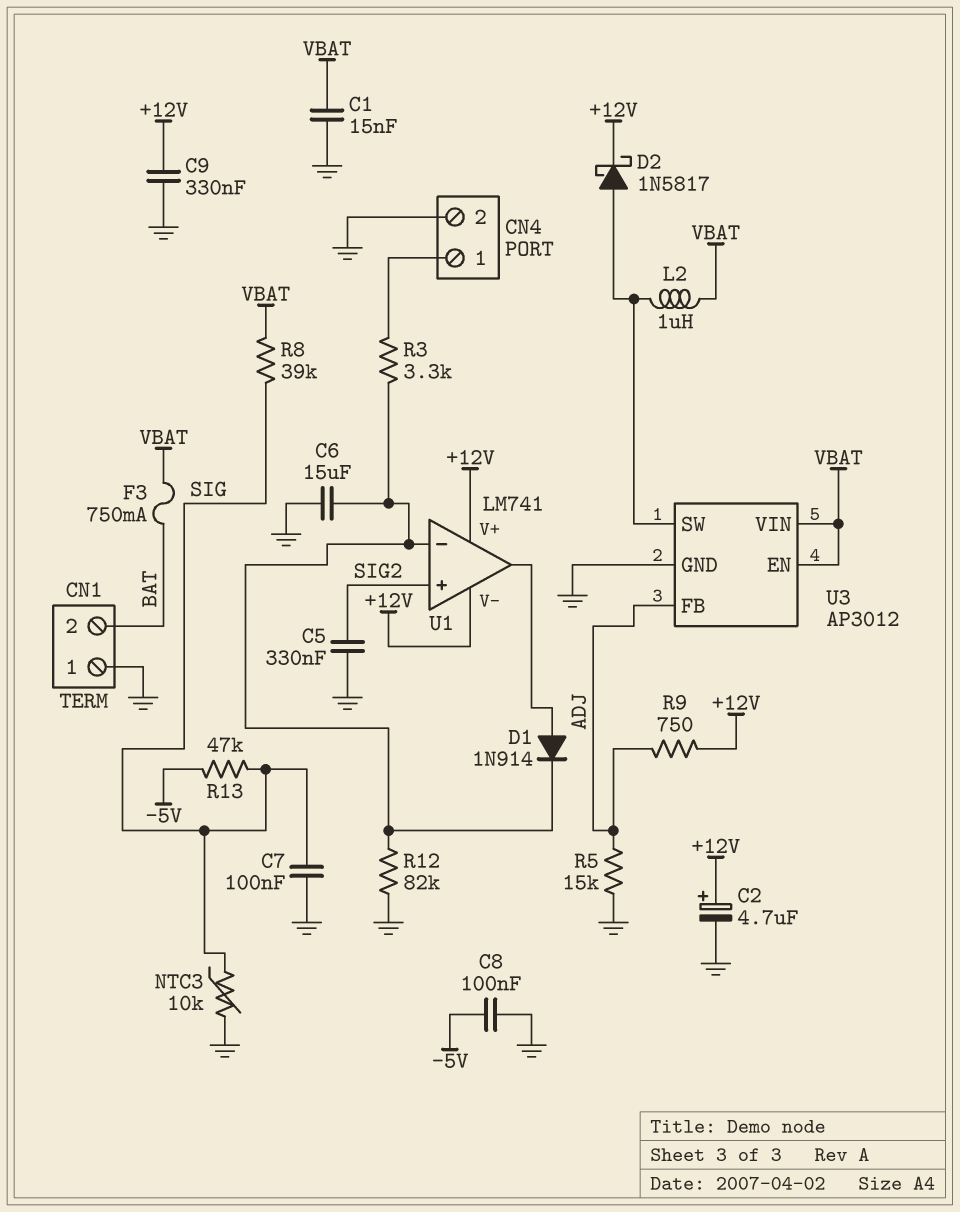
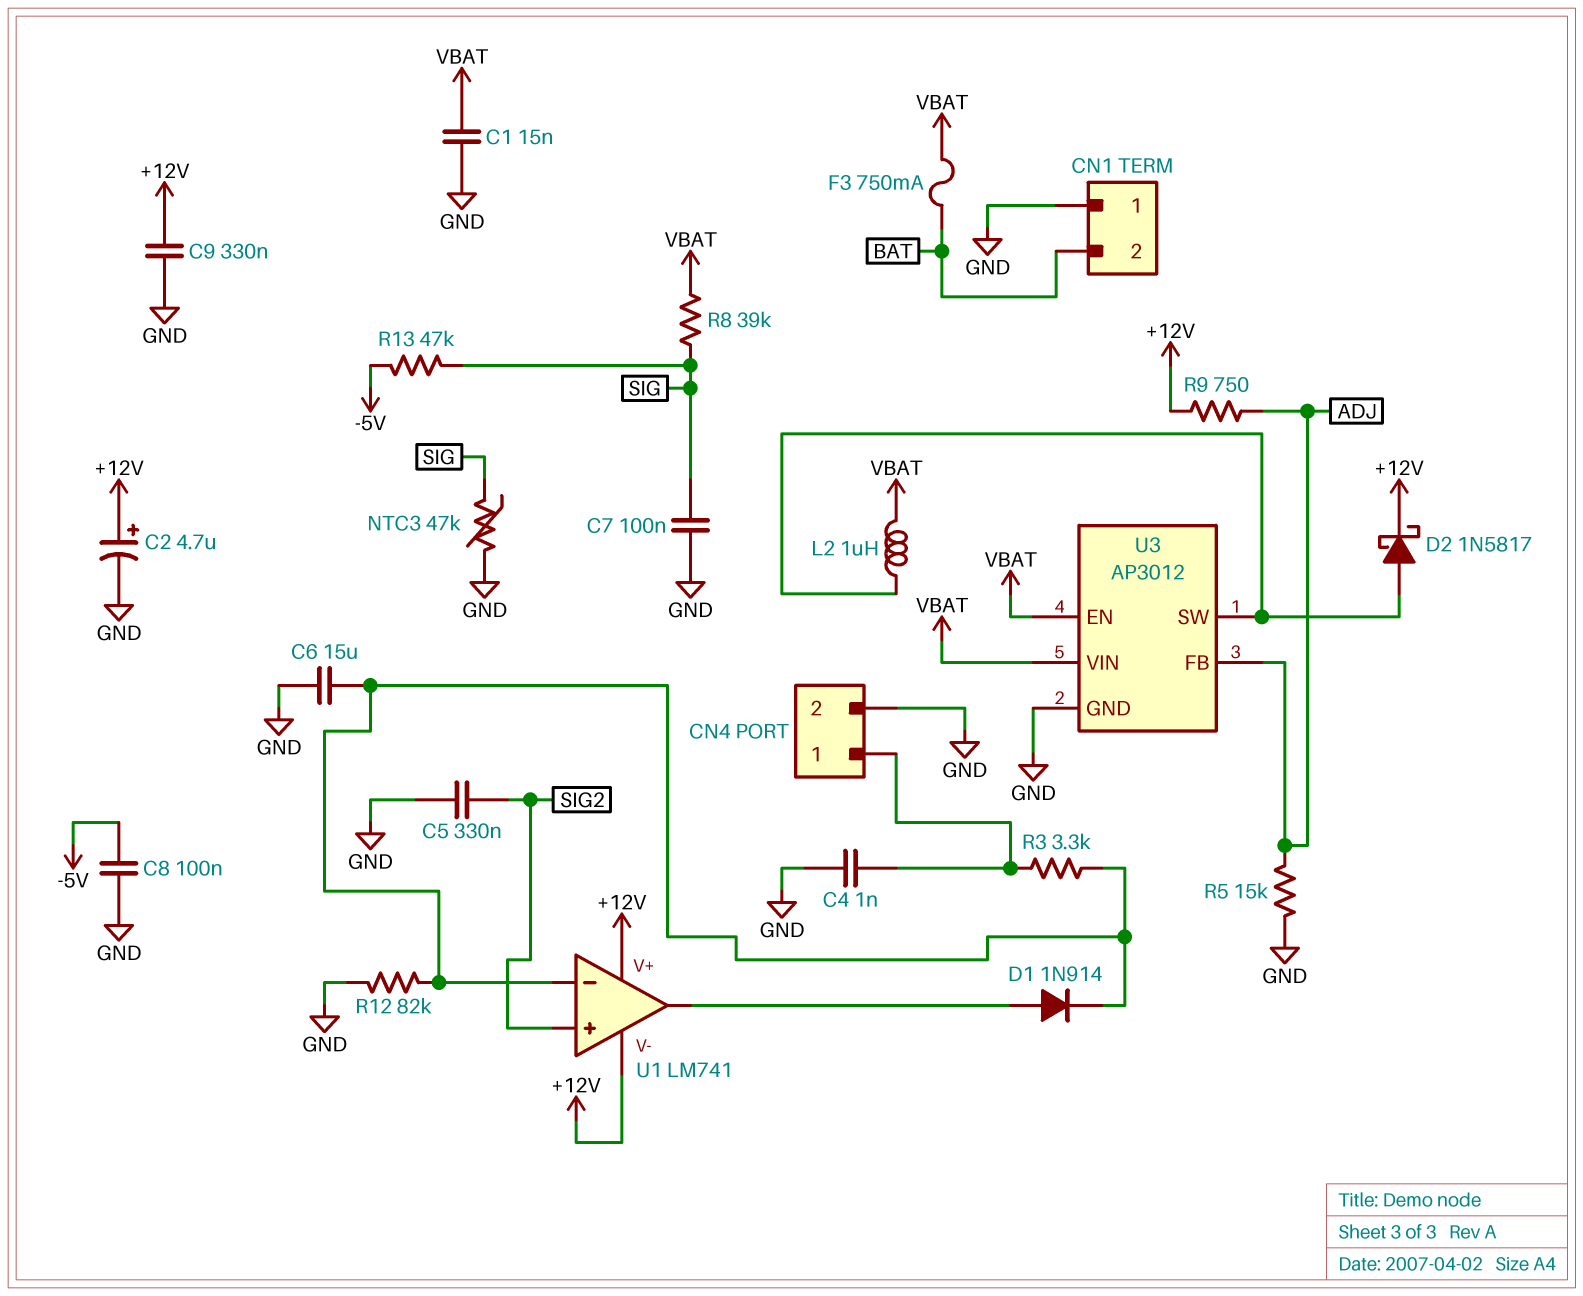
C4: none -> 1nF (CN4/1, GND)
NTC3: 10k (GND, SIG) -> 47k (GND, SIG)

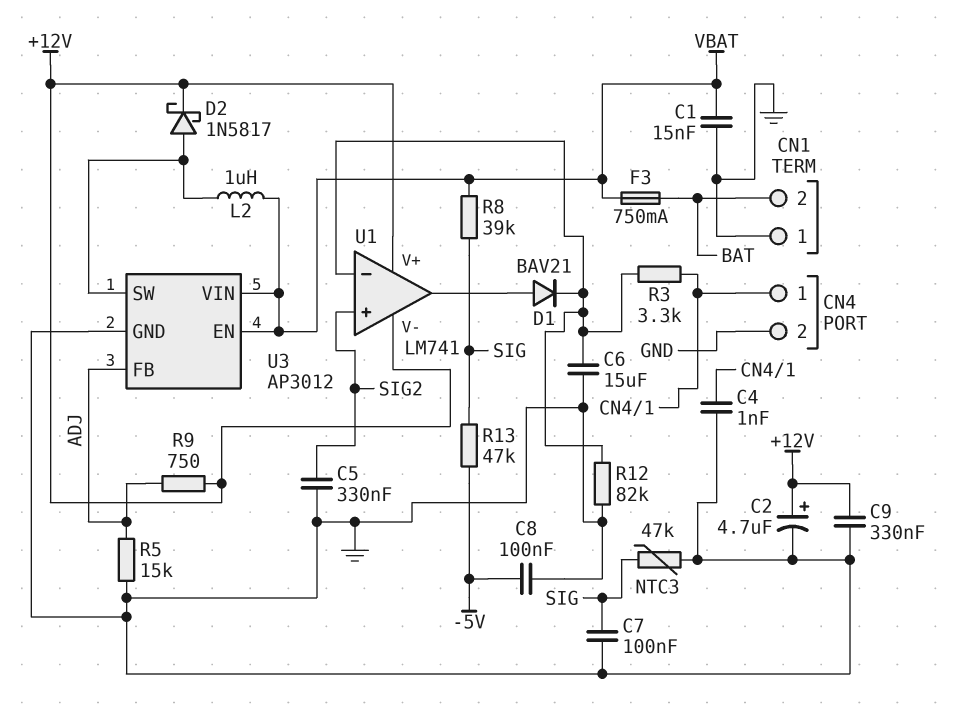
D1: diode 1N914 (A U1/out, K U1/in-) -> diode BAV21 (A U1/out, K U1/in-)

